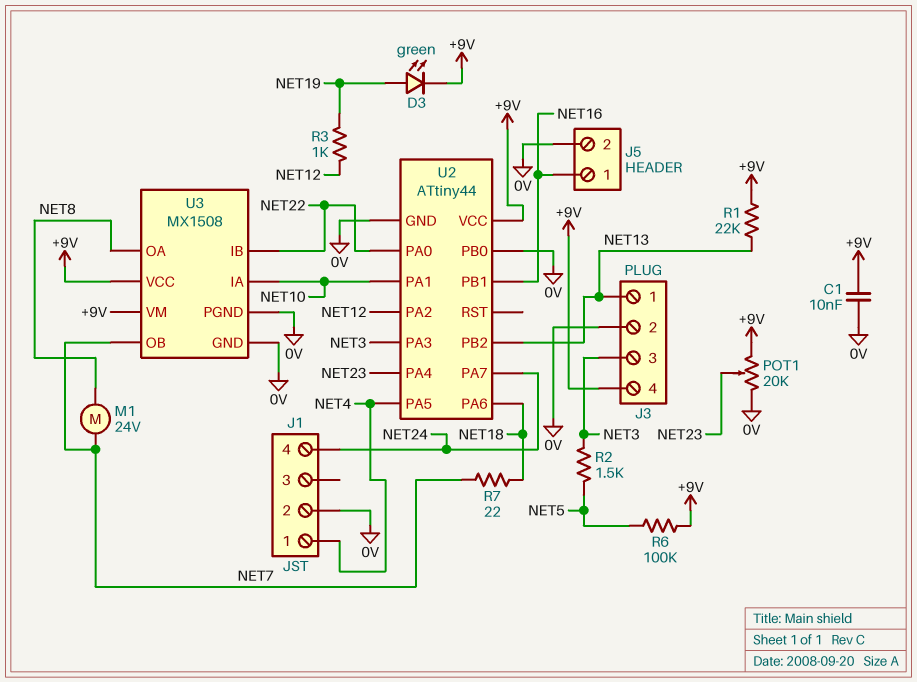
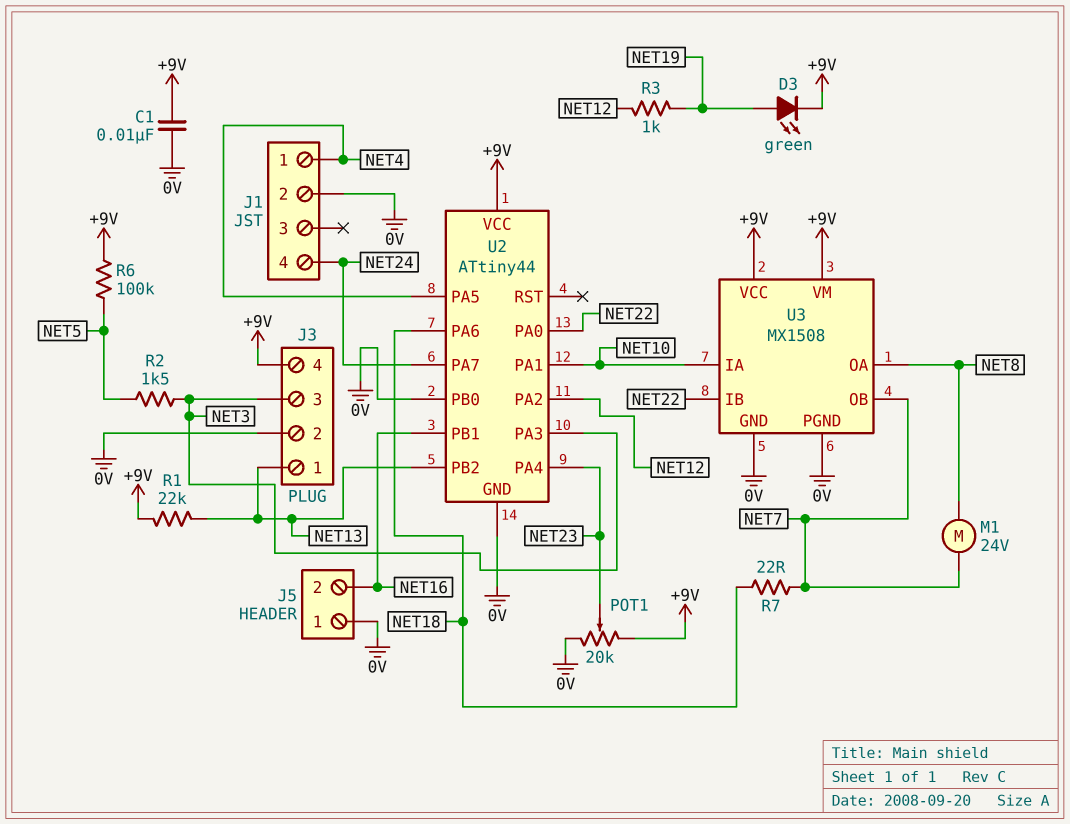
J5 pin 1: NET16 -> 0V
J5 pin 2: 0V -> NET16

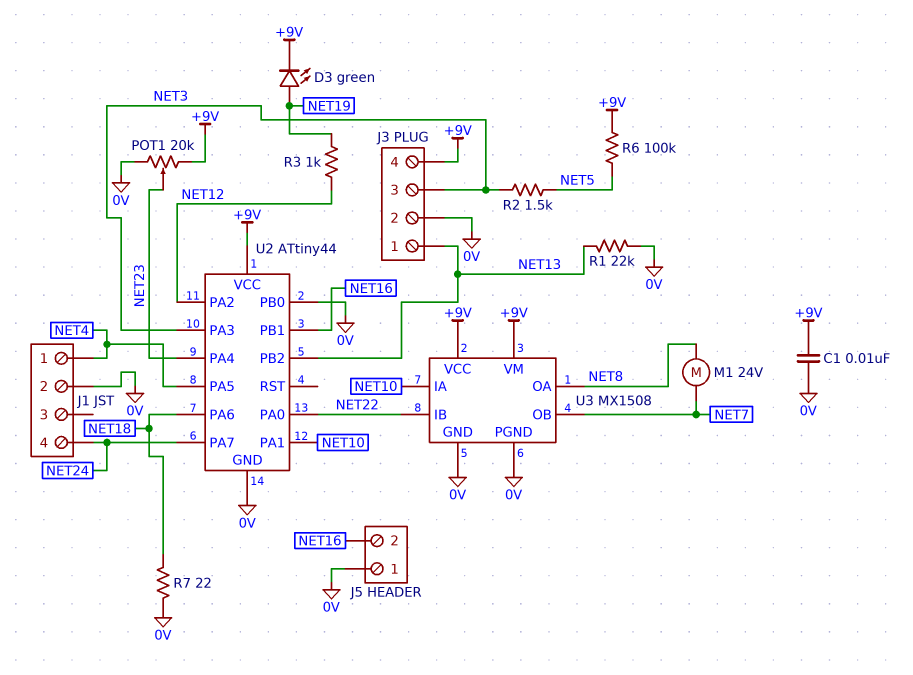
R1: 22k (+9V, NET13) -> 22k (0V, NET13)
R7: 22 (NET7, NET18) -> 22 (0V, NET18)

